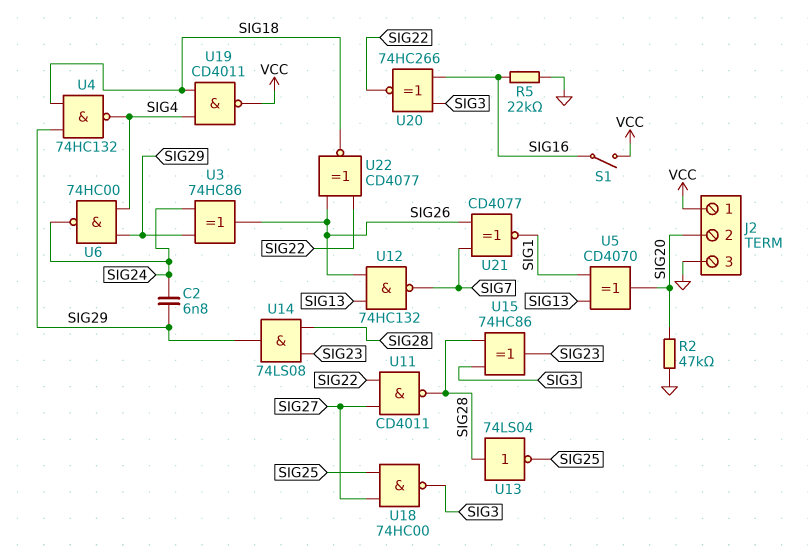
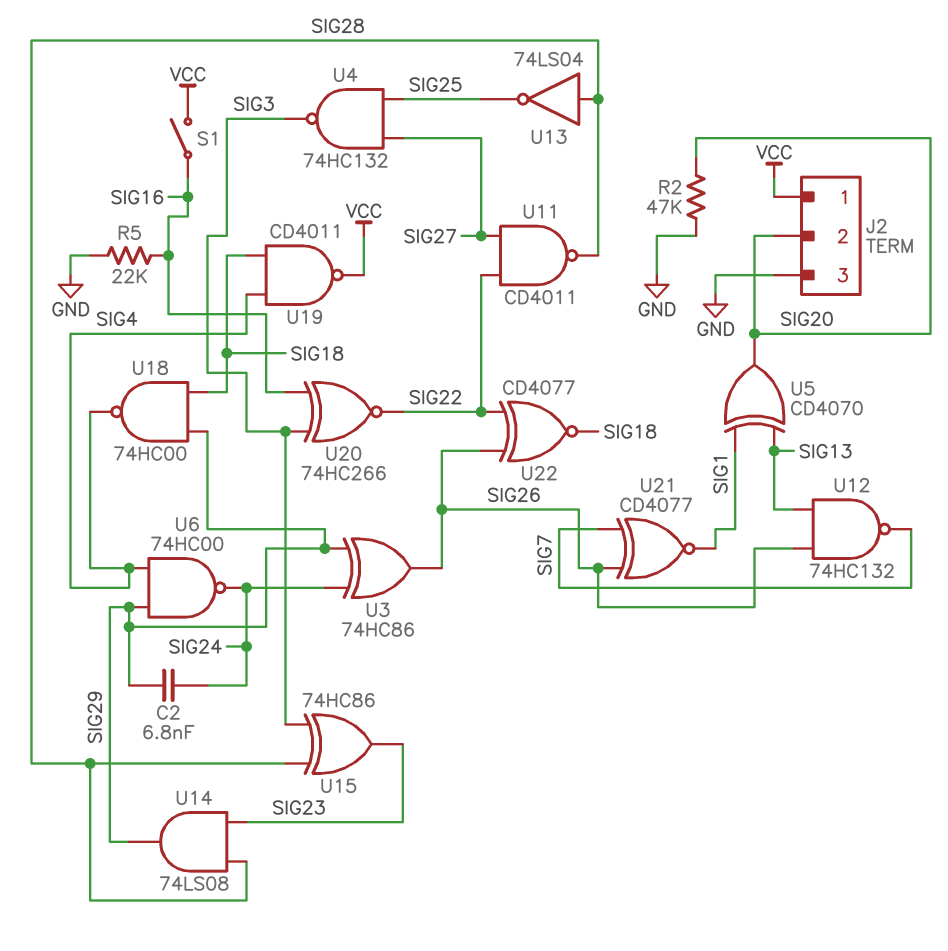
U4: NAND 74HC132 (in SIG18, in SIG29, out SIG4) -> NAND 74HC132 (in SIG25, in SIG27, out SIG3)
U18: NAND 74HC00 (in SIG25, in SIG27, out SIG3) -> NAND 74HC00 (in SIG18, in SIG29, out SIG4)

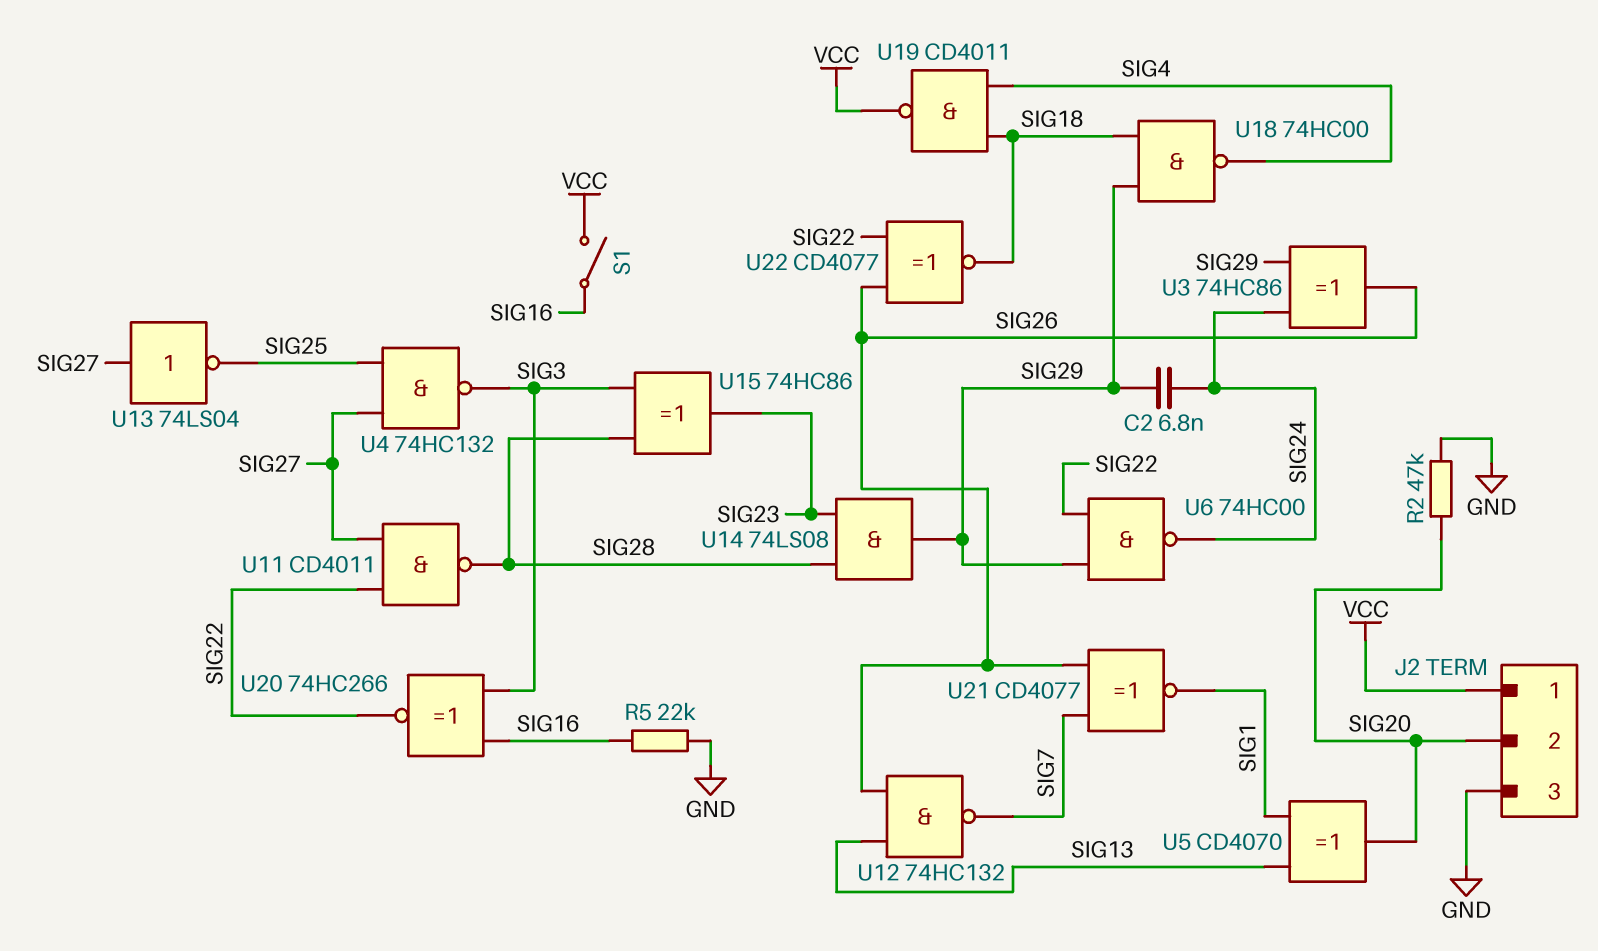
U6: NAND 74HC00 (in SIG4, in SIG29, out SIG24) -> NAND 74HC00 (in SIG22, in SIG29, out SIG24)
U13: NOT 74LS04 (in SIG28, out SIG25) -> NOT 74LS04 (in SIG27, out SIG25)

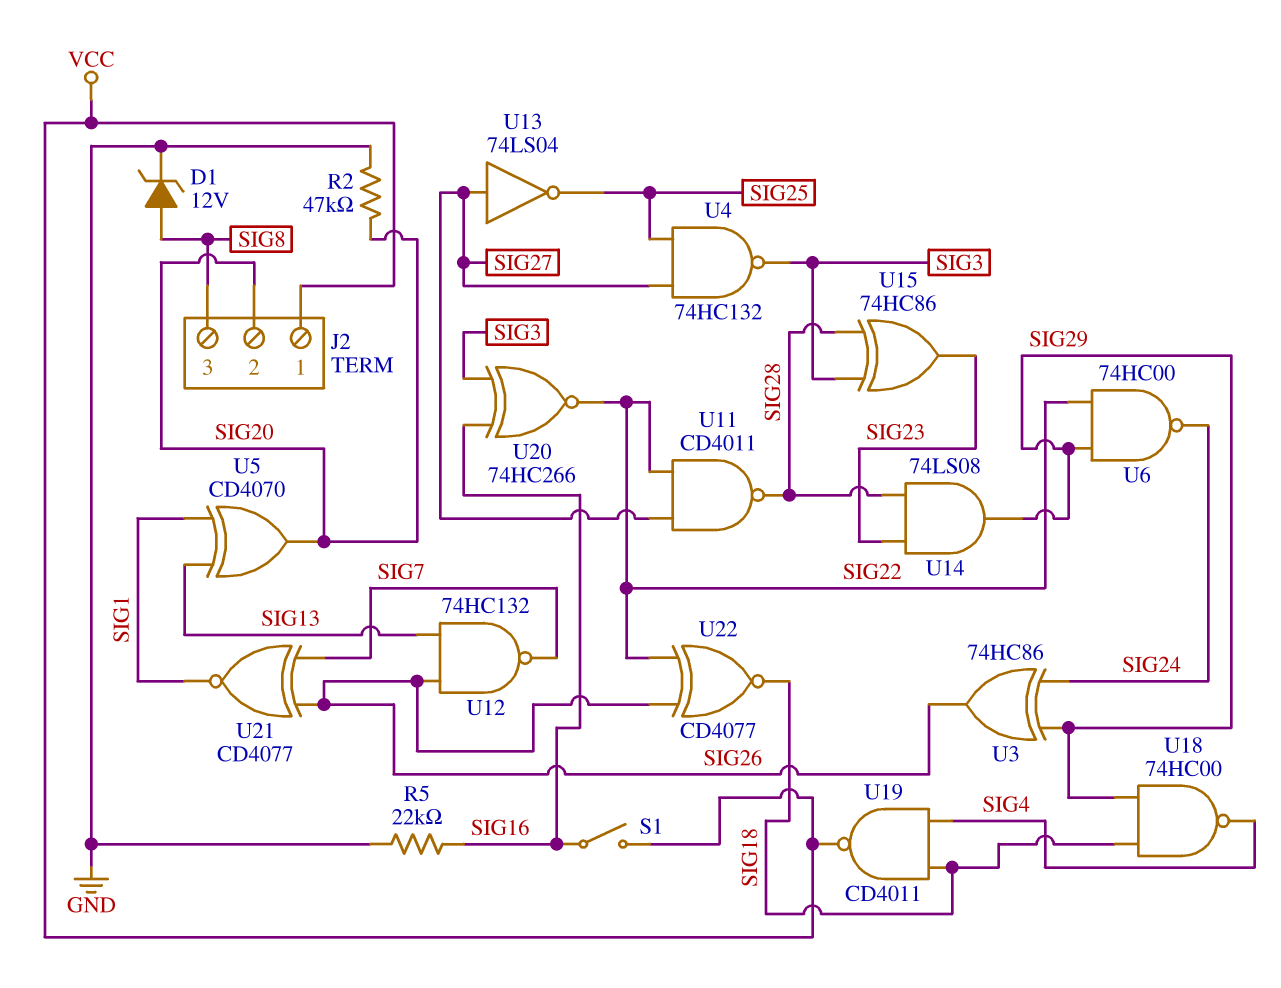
C2: 6.8nF (SIG24, SIG29) -> none
D1: none -> zener 12V (A SIG8, K GND)
J2 pin 3: GND -> SIG8

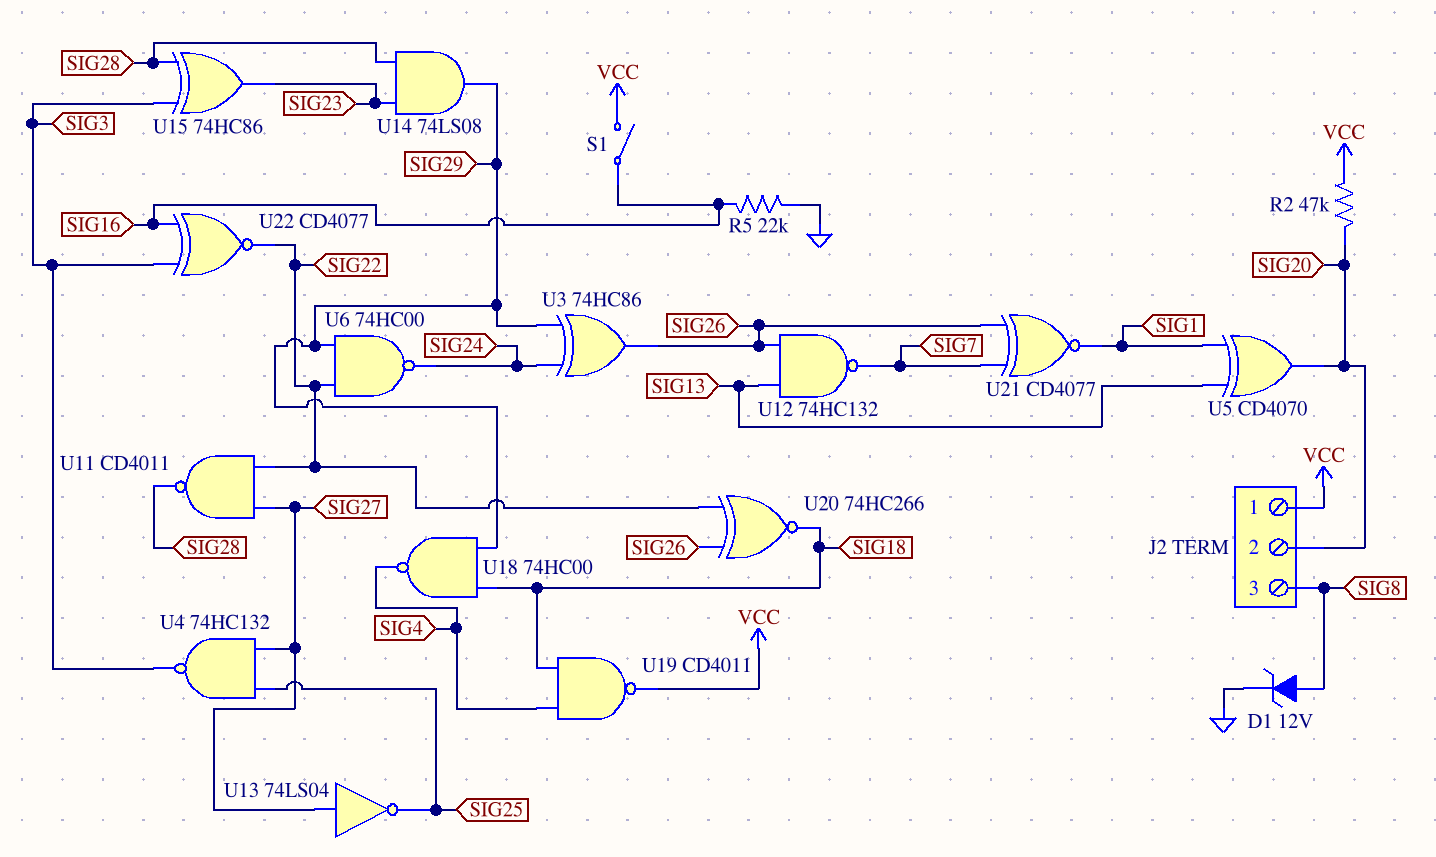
R2: 47k (GND, SIG20) -> 47k (SIG20, VCC)
U20: XNOR 74HC266 (in SIG3, in SIG16, out SIG22) -> XNOR 74HC266 (in SIG22, in SIG26, out SIG18)
U22: XNOR CD4077 (in SIG22, in SIG26, out SIG18) -> XNOR CD4077 (in SIG3, in SIG16, out SIG22)

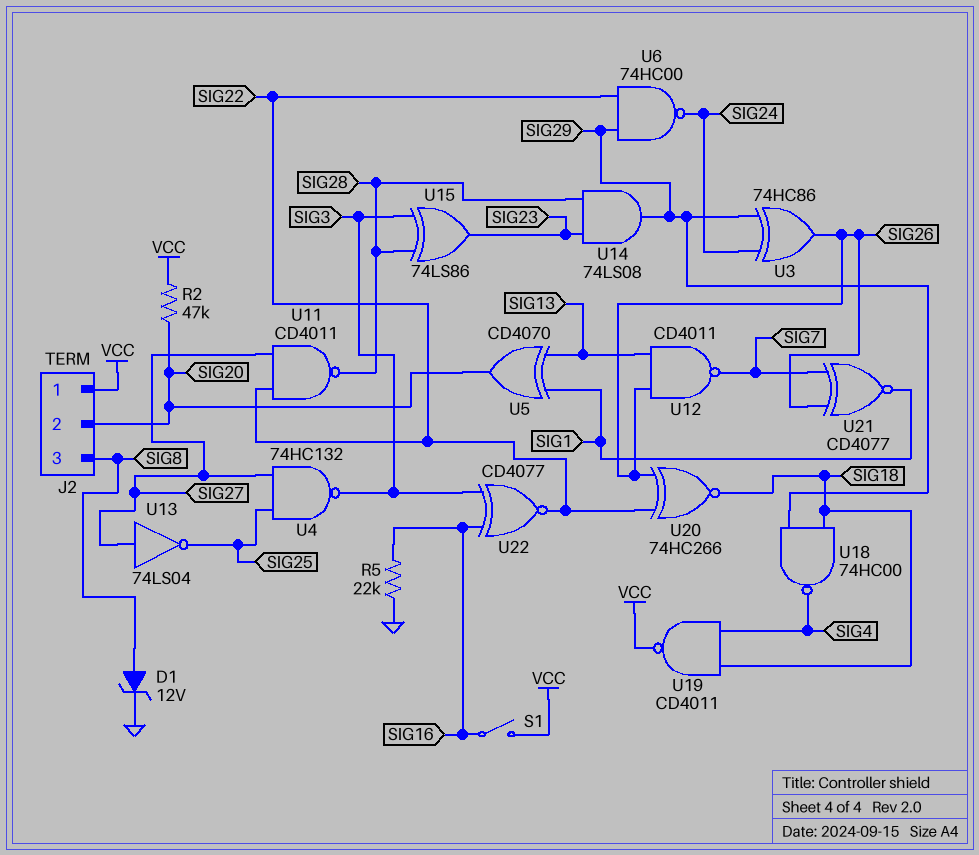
U12: NAND 74HC132 (in SIG13, in SIG26, out SIG7) -> NAND CD4011 (in SIG13, in SIG26, out SIG7)
U15: XOR 74HC86 (in SIG3, in SIG28, out SIG23) -> XOR 74LS86 (in SIG3, in SIG28, out SIG23)

